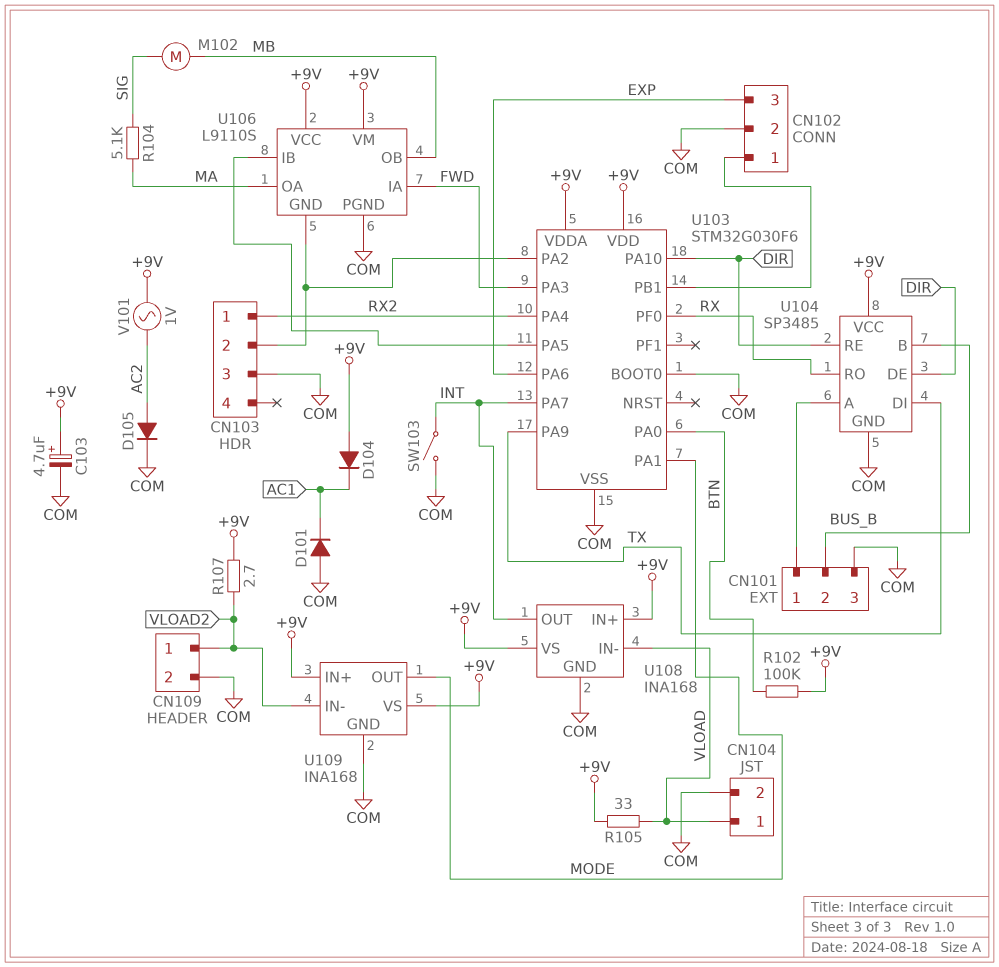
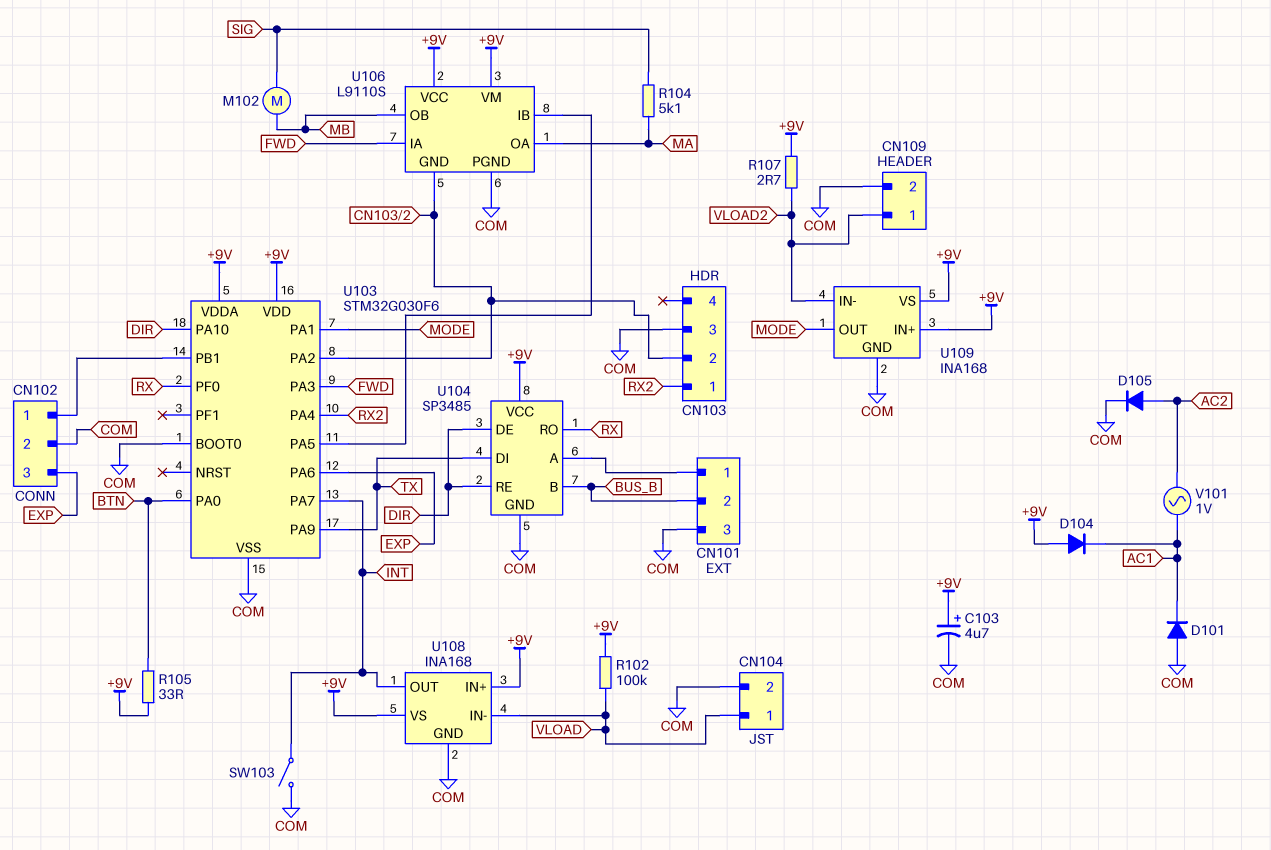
R102: 100k (+9V, BTN) -> 100k (+9V, VLOAD)
R105: 33 (+9V, VLOAD) -> 33 (+9V, BTN)
V101: AC 1V (+9V, AC2) -> AC 1V (AC1, AC2)

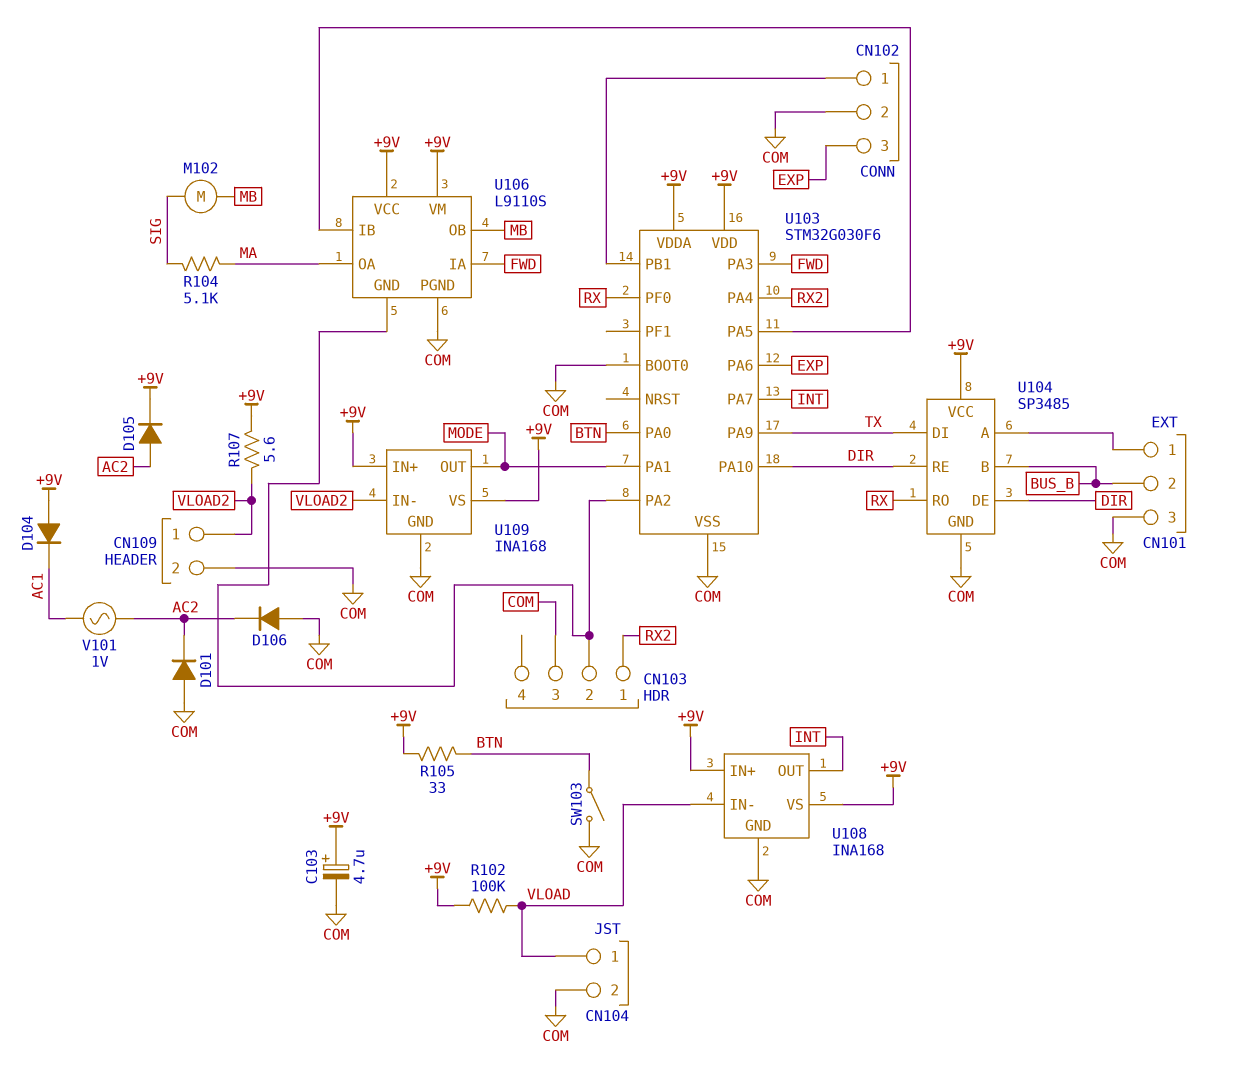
D101: diode (A COM, K AC1) -> diode (A COM, K AC2)
D105: diode (A AC2, K COM) -> diode (A AC2, K +9V)
D106: none -> diode (A COM, K AC2)
R107: 2.7 (+9V, VLOAD2) -> 5.6 (+9V, VLOAD2)
SW103: switch (COM, INT) -> switch (BTN, COM)

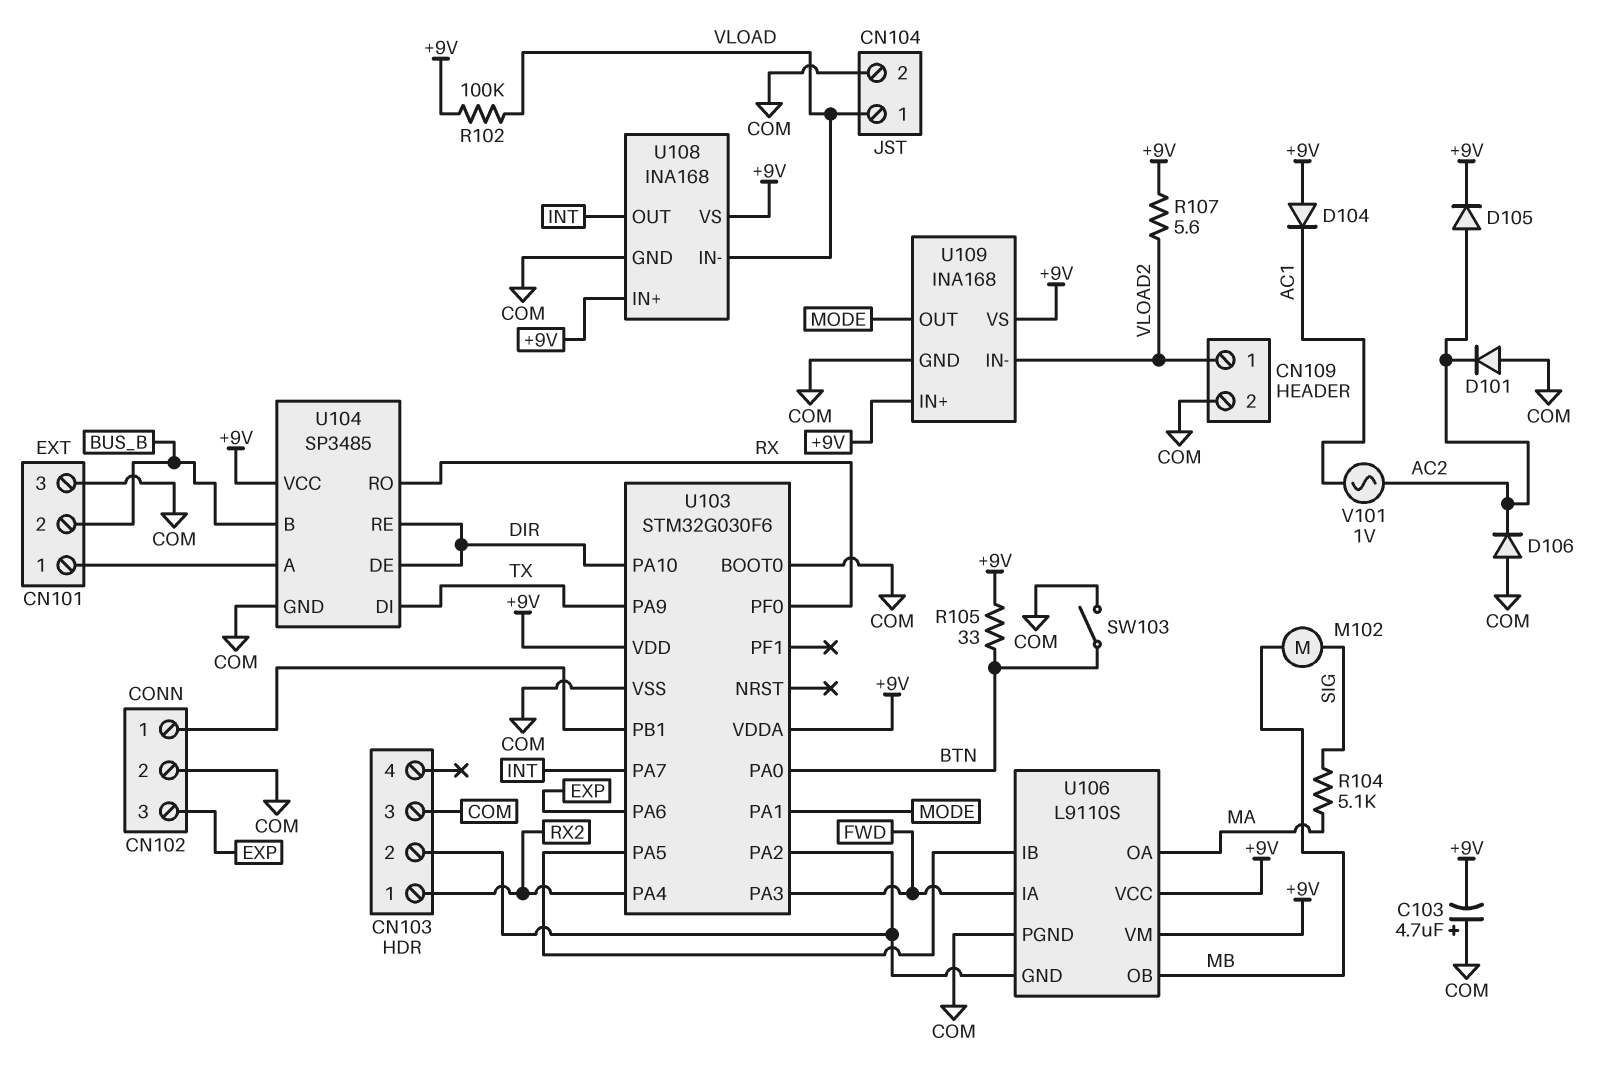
C103: 4.7uF (plus +9V, minus COM) -> 4.7uF (plus COM, minus +9V)

